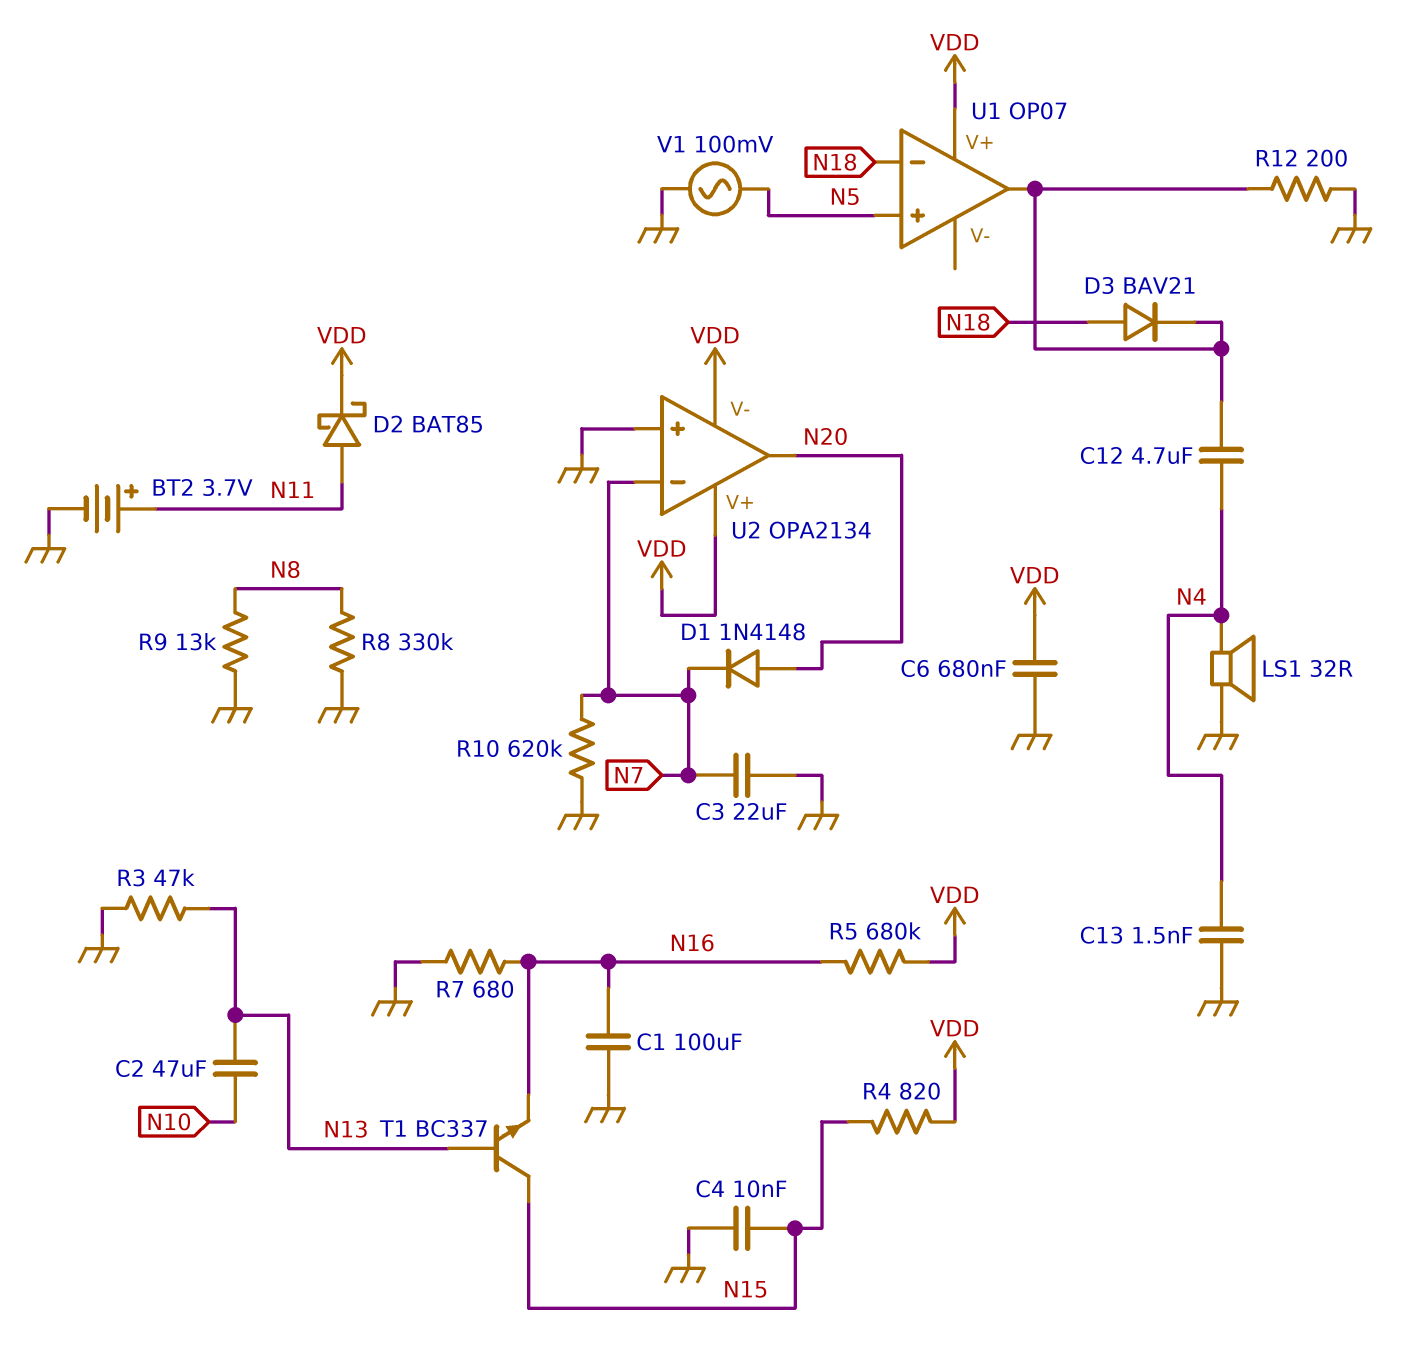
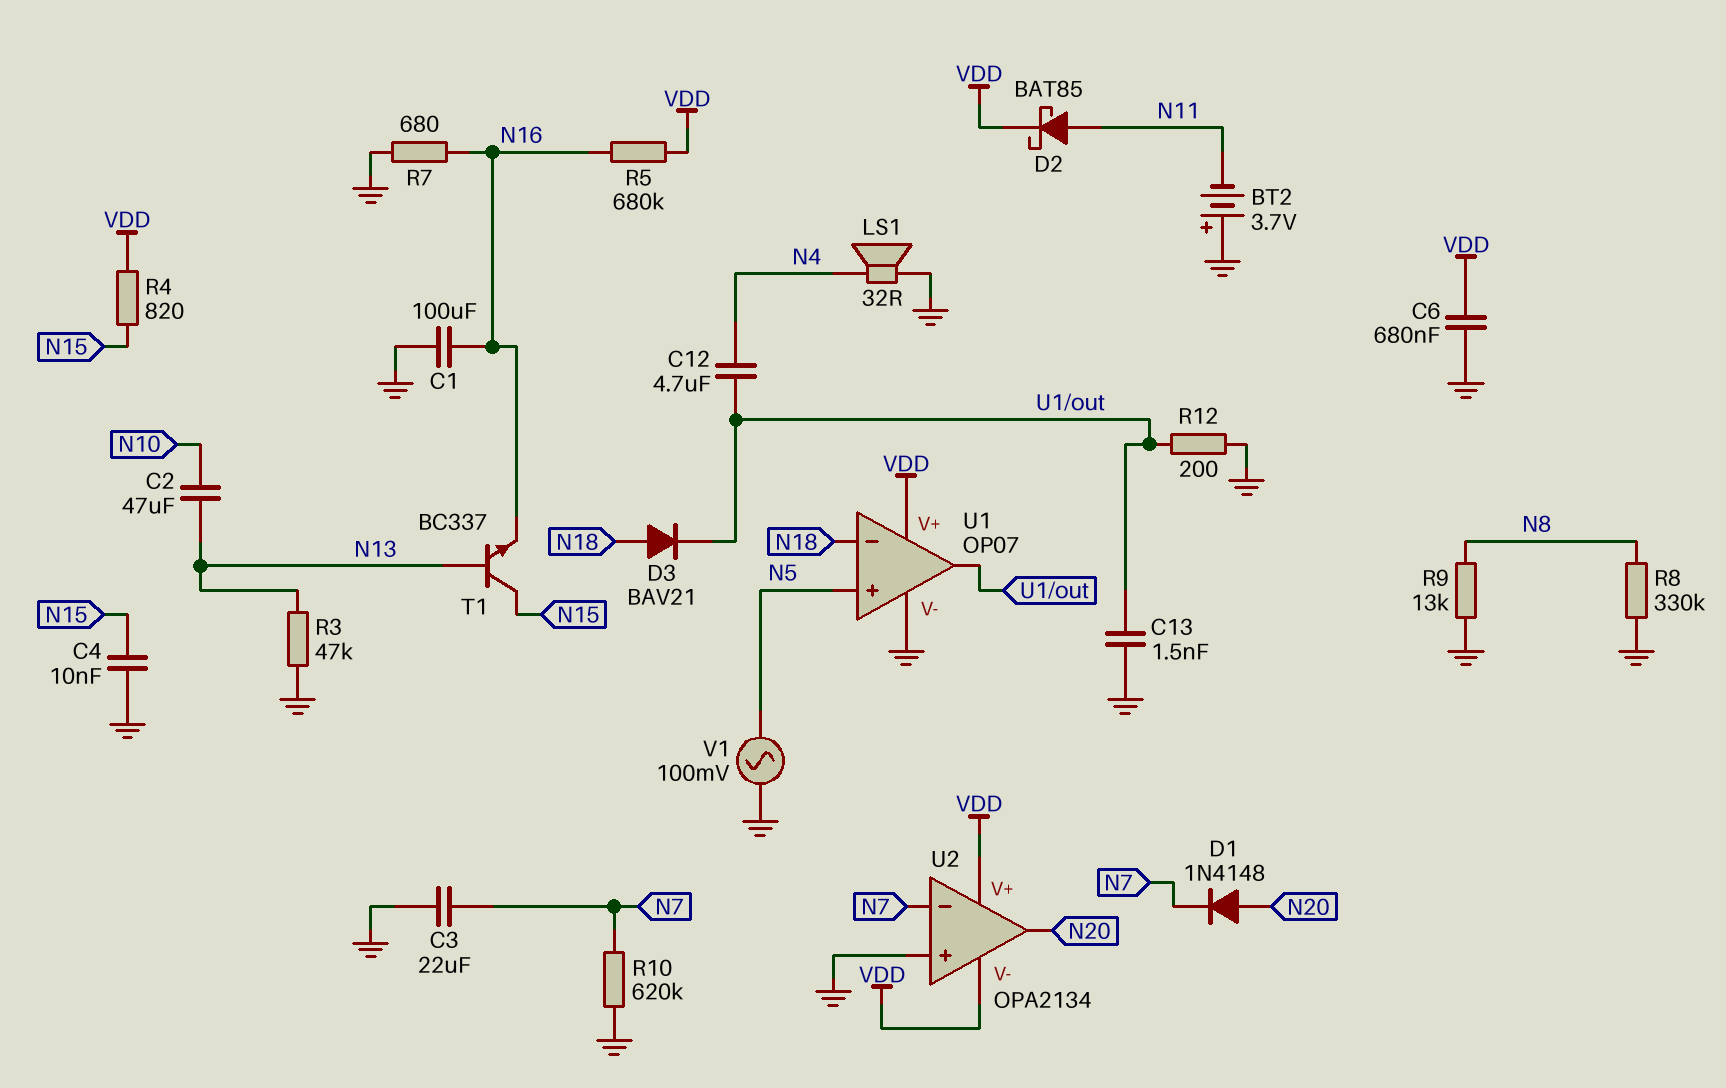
BT2: 3.7V (plus N11, minus GND) -> 3.7V (plus GND, minus N11)
C13: 1.5nF (GND, N4) -> 1.5nF (GND, U1/out)
U1 pin V-: none -> GND

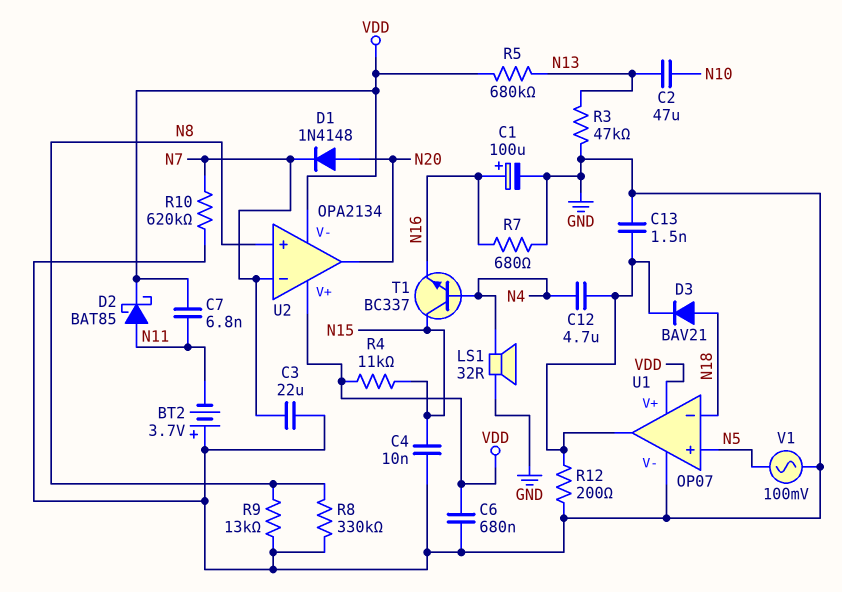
C1: 100uF (GND, N16) -> 100uF (plus N16, minus GND)
C7: none -> 6.8nF (N11, VDD)
R4: 820 (N15, VDD) -> 11k (N15, VDD)
R5: 680k (N16, VDD) -> 680k (N13, VDD)
T1: NPN BC337 (B N13, C N15, E N16) -> NPN BC337 (B N4, C N15, E N16)
U2 pin in+: GND -> N8

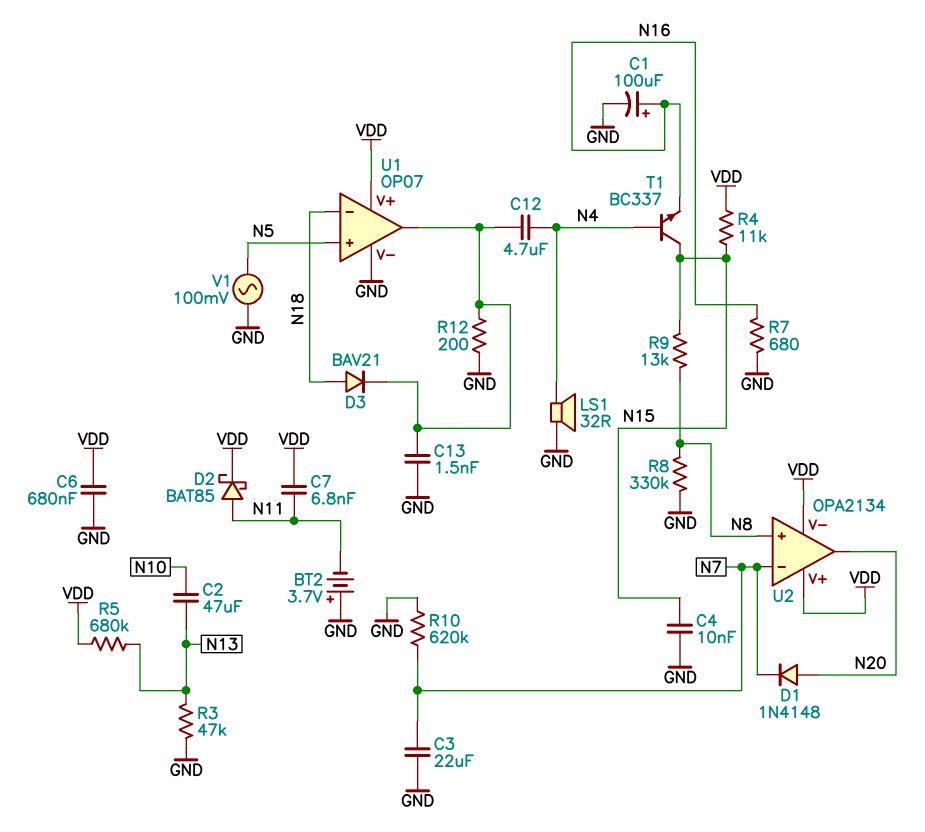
R9: 13k (GND, N8) -> 13k (N8, N15)

